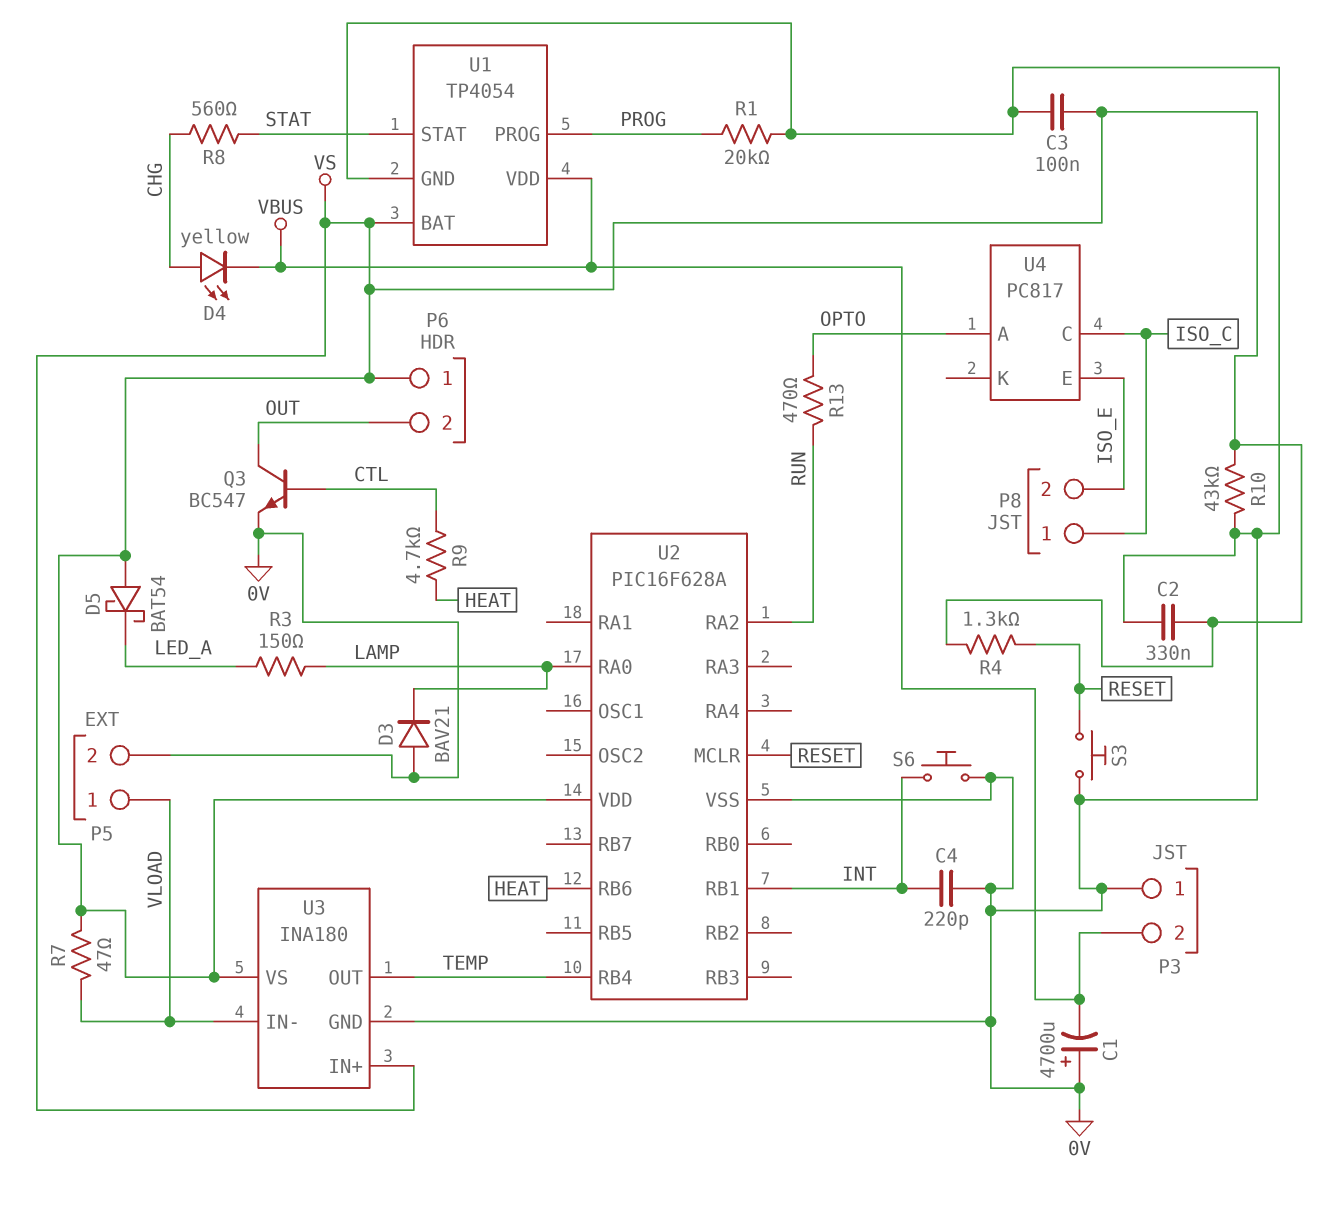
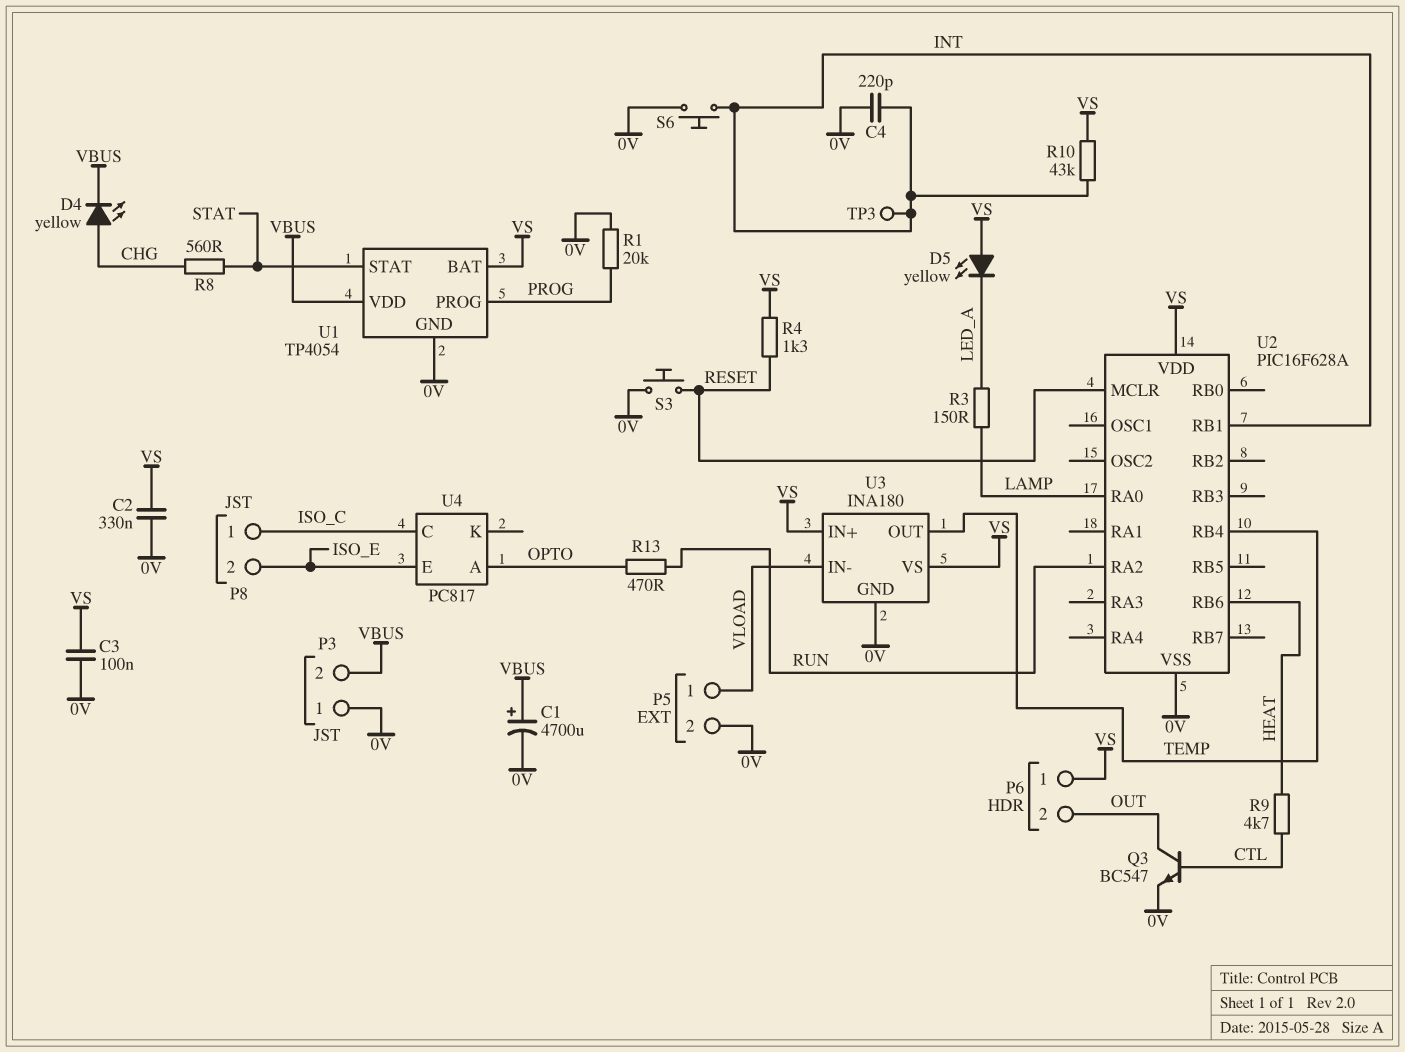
C1: 4700uF (plus 0V, minus VBUS) -> 4700uF (plus VBUS, minus 0V)
D3: diode BAV21 (A 0V, K LAMP) -> none
D5: schottky BAT54 (A VS, K LED_A) -> LED yellow (A VS, K LED_A)
R7: 47 (VLOAD, VS) -> none
R10: 43k (0V, VS) -> 43k (INT, VS)
TP3: none -> test point (INT)

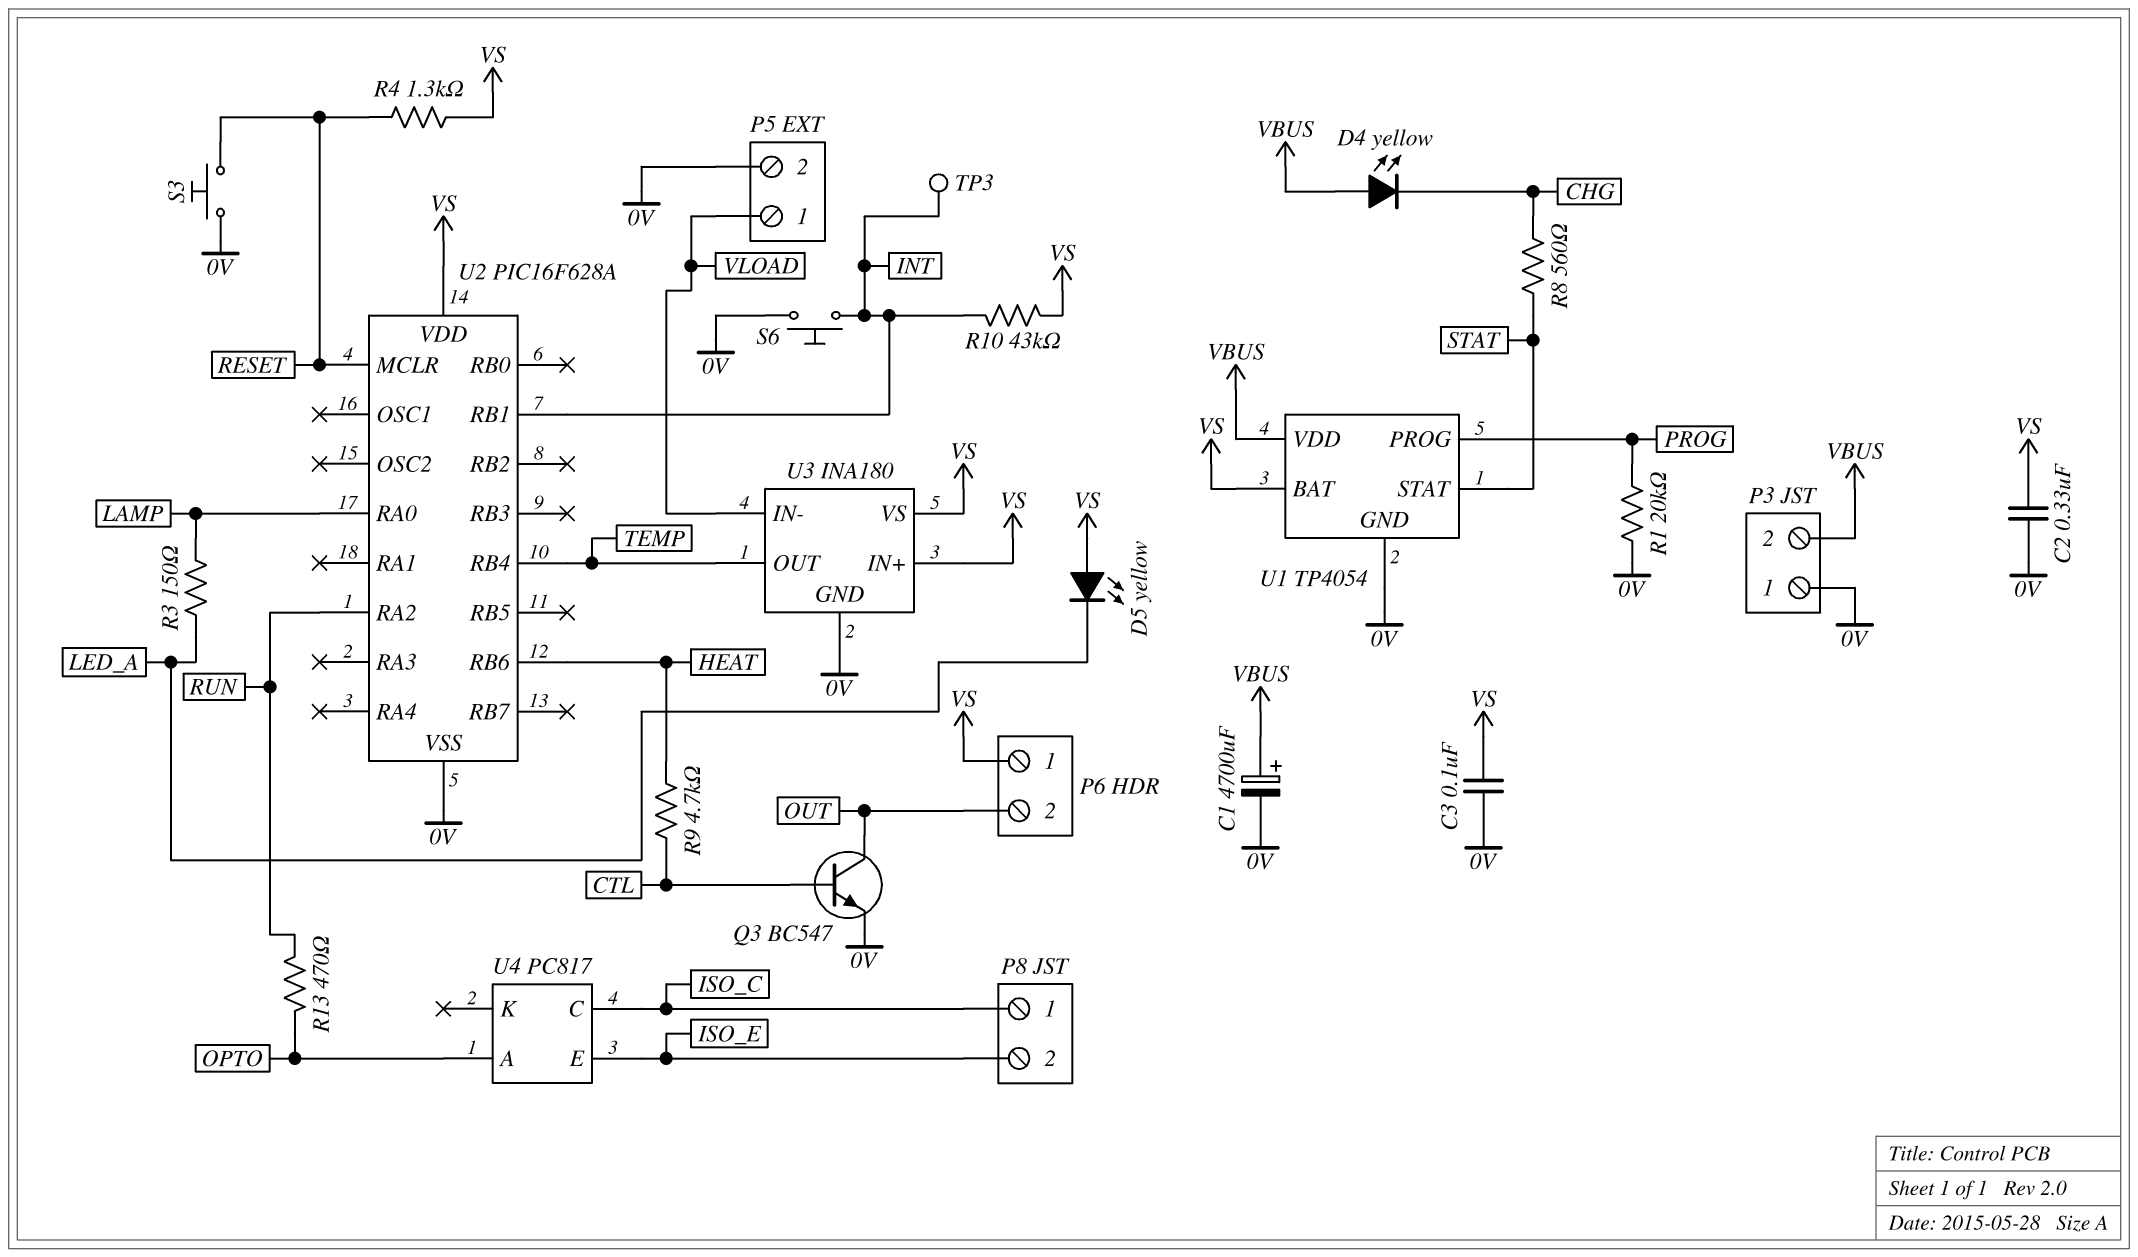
C4: 220pF (0V, INT) -> none
D4: LED yellow (A CHG, K VBUS) -> LED yellow (A VBUS, K CHG)

